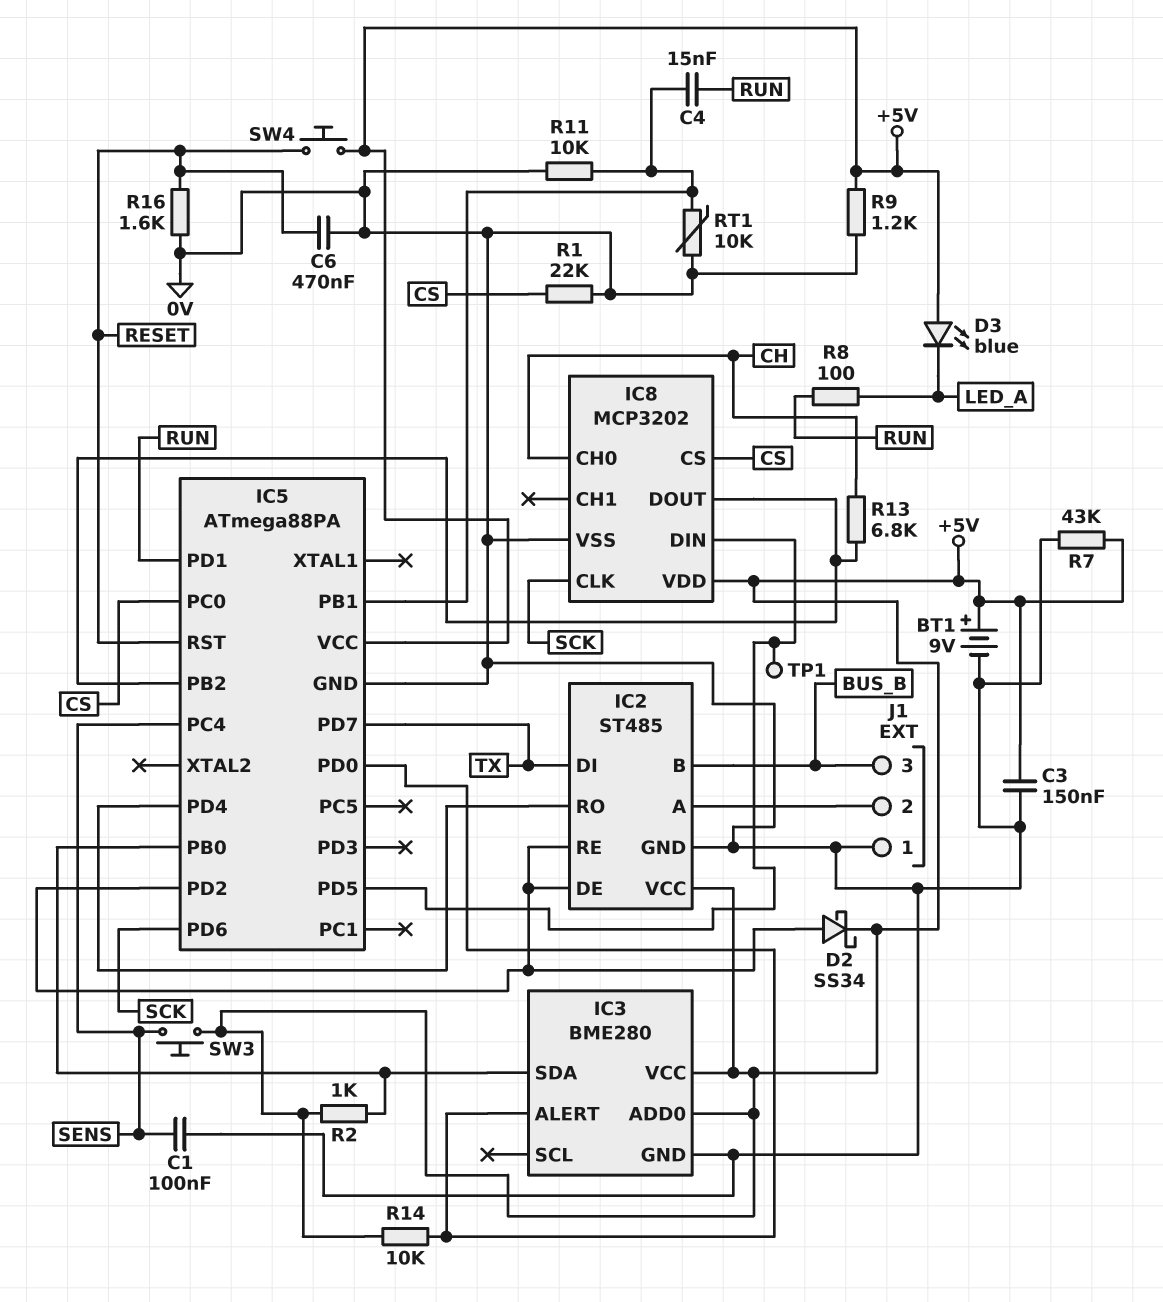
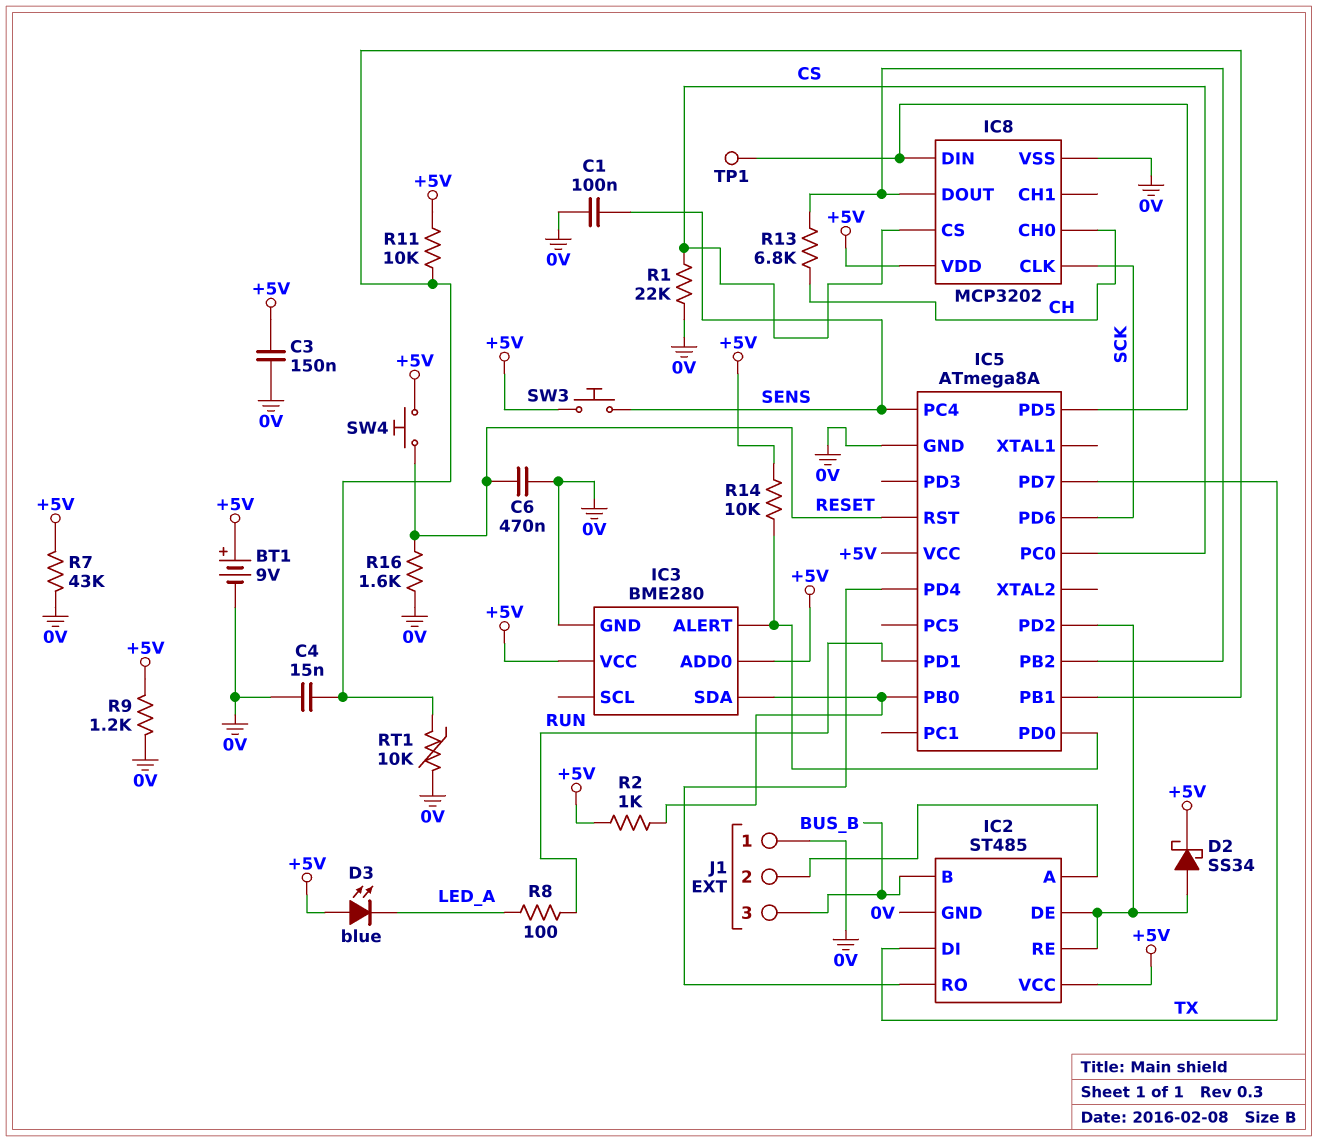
C4: 15nF (IC5/PB1, RUN) -> 15nF (0V, IC5/PB1)
IC5: ATmega88PA -> ATmega8A
R11: 10k (0V, IC5/PB1) -> 10k (+5V, IC5/PB1)

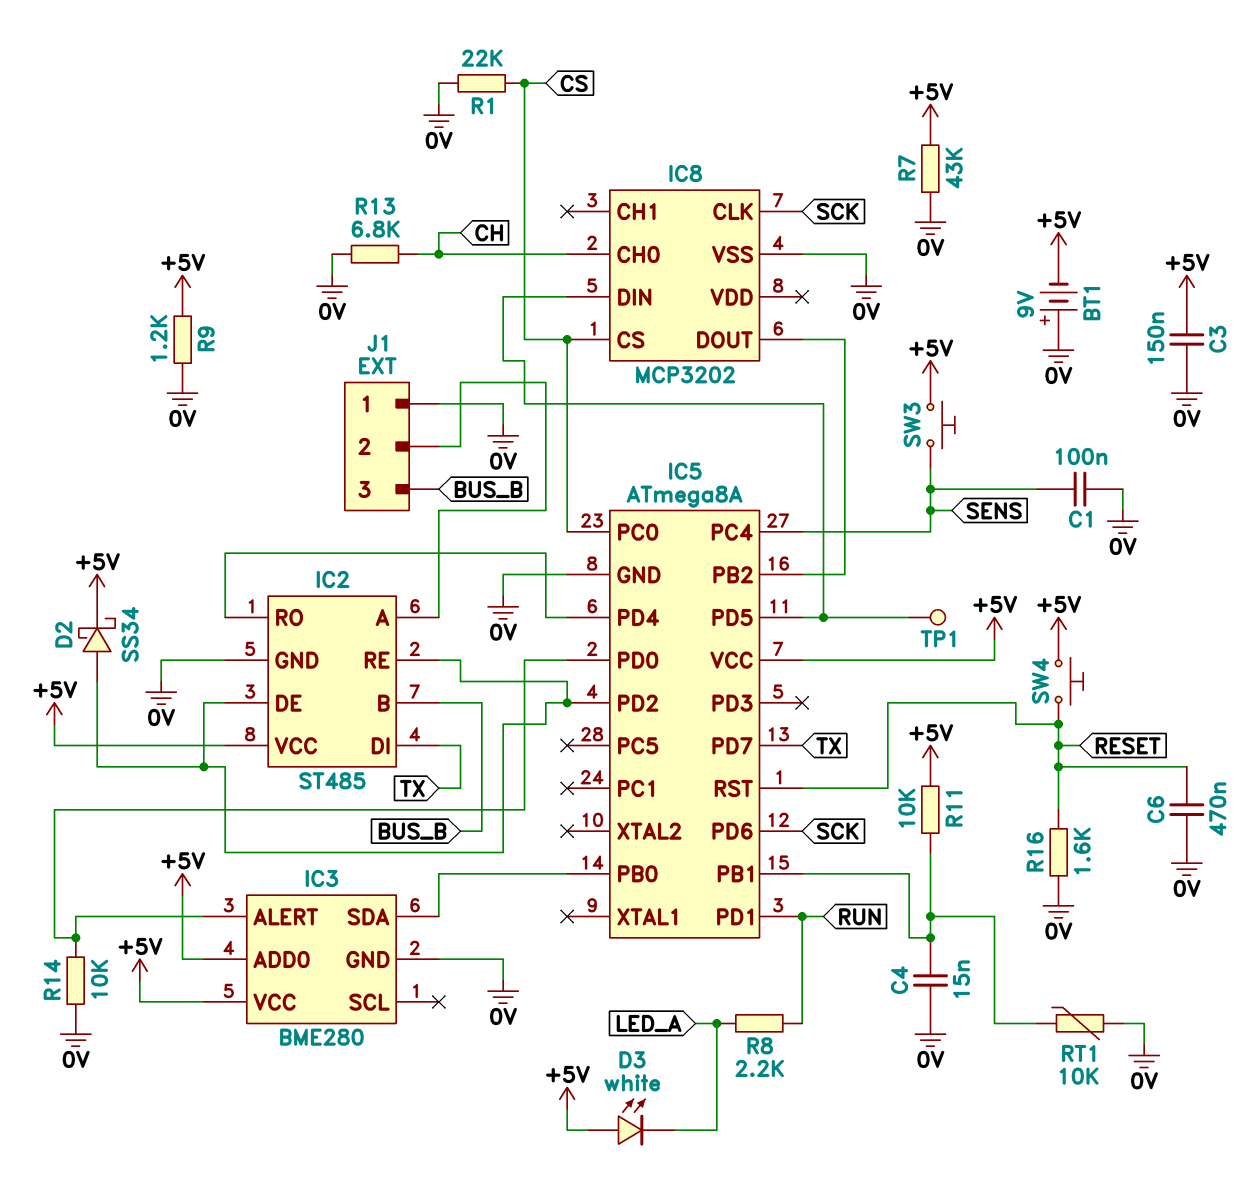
BT1: 9V (plus +5V, minus 0V) -> 9V (plus 0V, minus +5V)
D3: LED blue (A +5V, K LED_A) -> LED white (A +5V, K LED_A)
IC8 pin VDD: +5V -> none
R2: 1k (+5V, IC3/SDA) -> none
R8: 100 (LED_A, RUN) -> 2.2k (LED_A, RUN)
R13: 6.8k (CH, IC5/PB2) -> 6.8k (0V, CH)
R14: 10k (+5V, IC3/ALERT) -> 10k (0V, IC3/ALERT)

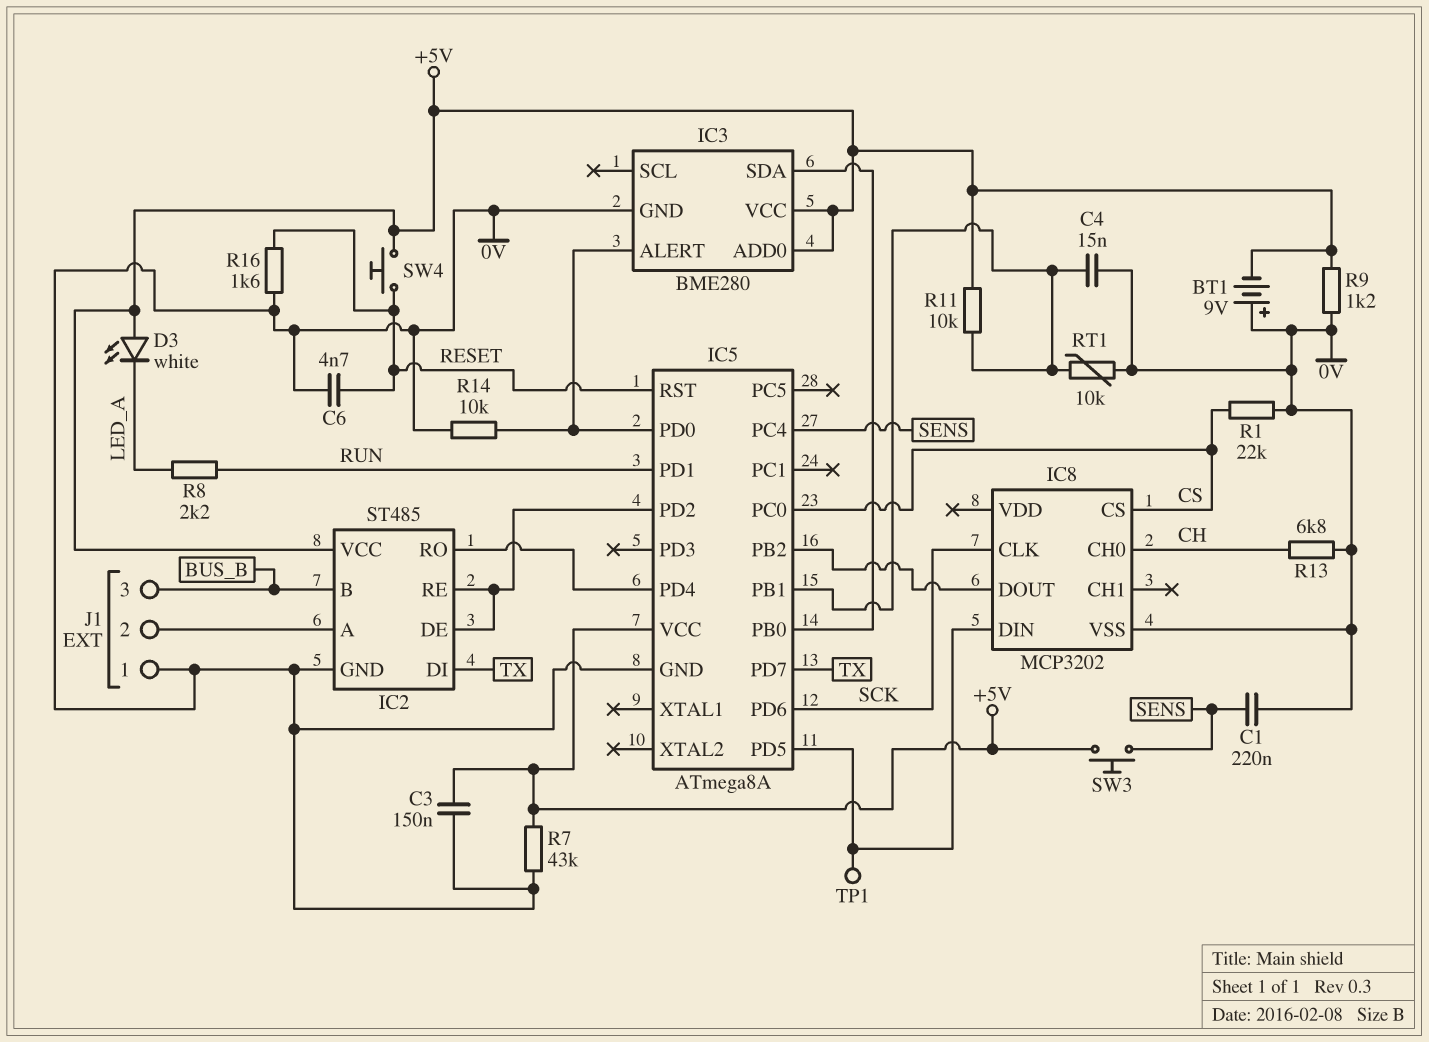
C1: 100nF (0V, SENS) -> 220nF (0V, SENS)
C6: 470nF (0V, RESET) -> 4.7nF (0V, RESET)
D2: schottky SS34 (A IC2/DE, K +5V) -> none

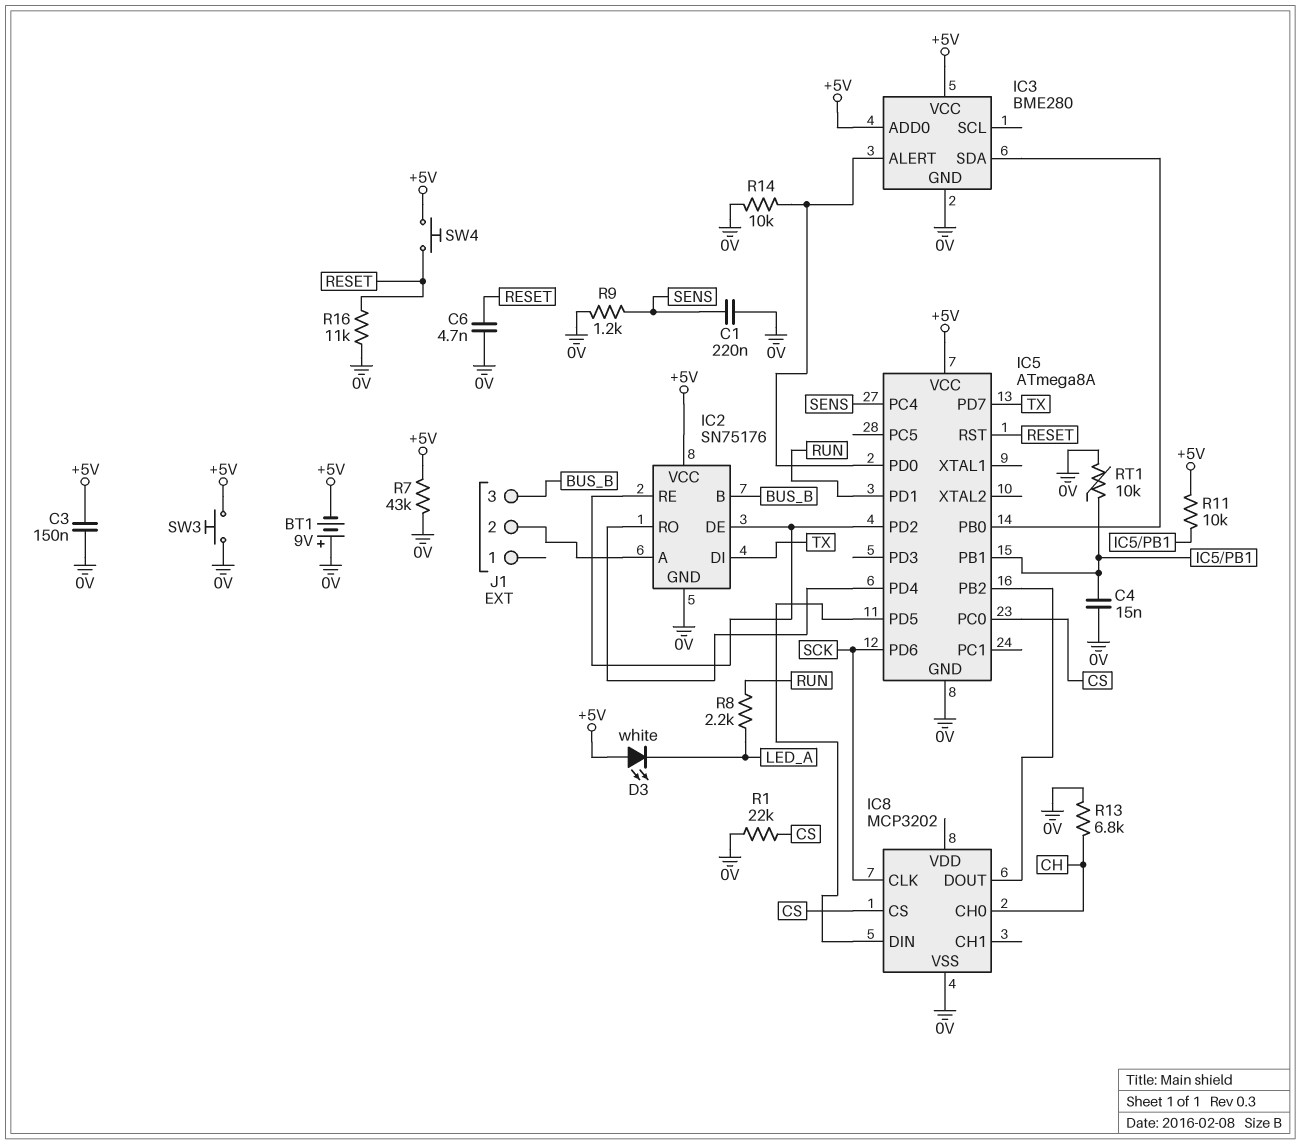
IC2: ST485 -> SN75176
J1 pin 1: 0V -> none
R9: 1.2k (+5V, 0V) -> 1.2k (0V, SENS)
R16: 1.6k (0V, RESET) -> 11k (0V, RESET)
SW3: button (+5V, SENS) -> button (+5V, 0V)
TP1: test point (IC5/PD5) -> none

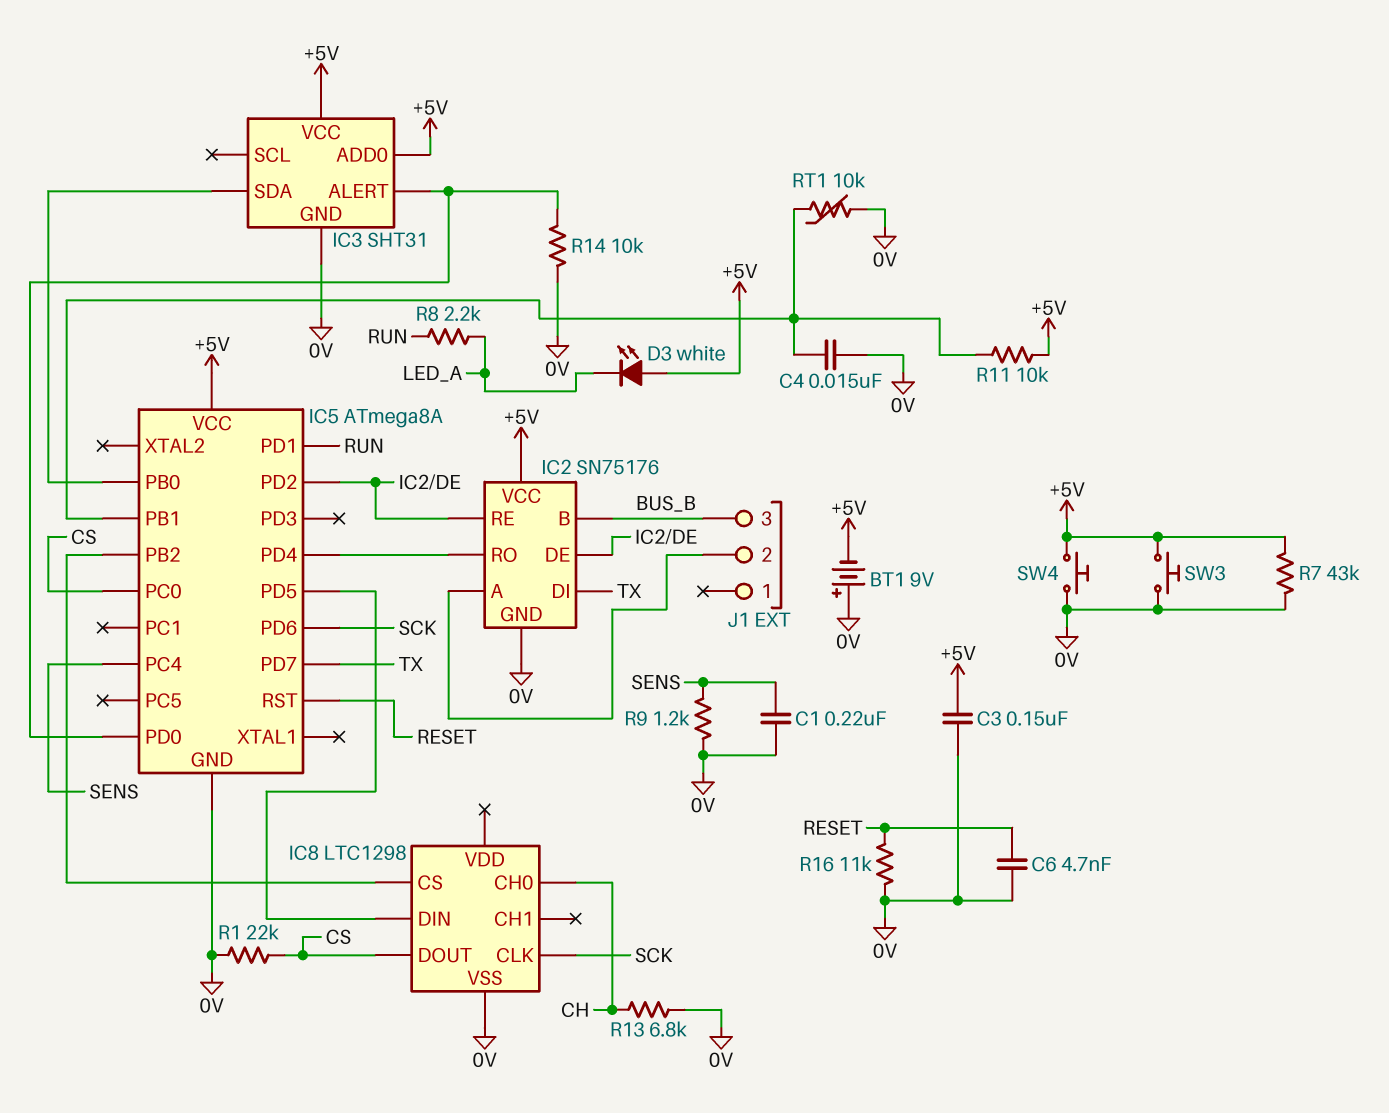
IC3: BME280 -> SHT31
IC8: MCP3202 -> LTC1298
IC8 pin CS: CS -> IC5/PB2
IC8 pin DOUT: IC5/PB2 -> CS
SW4: button (+5V, RESET) -> button (+5V, 0V)

